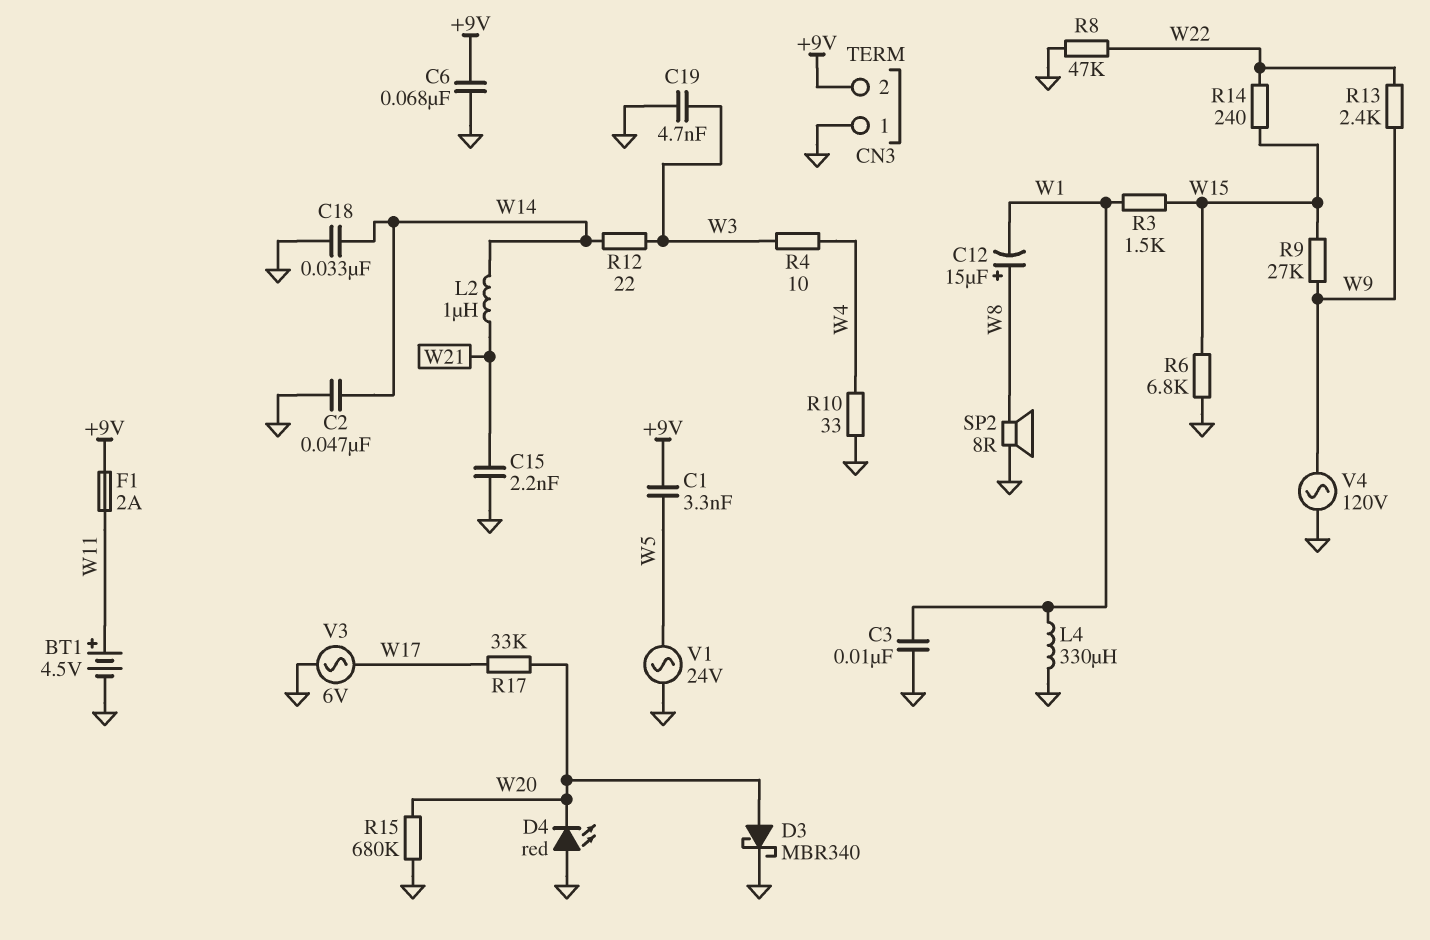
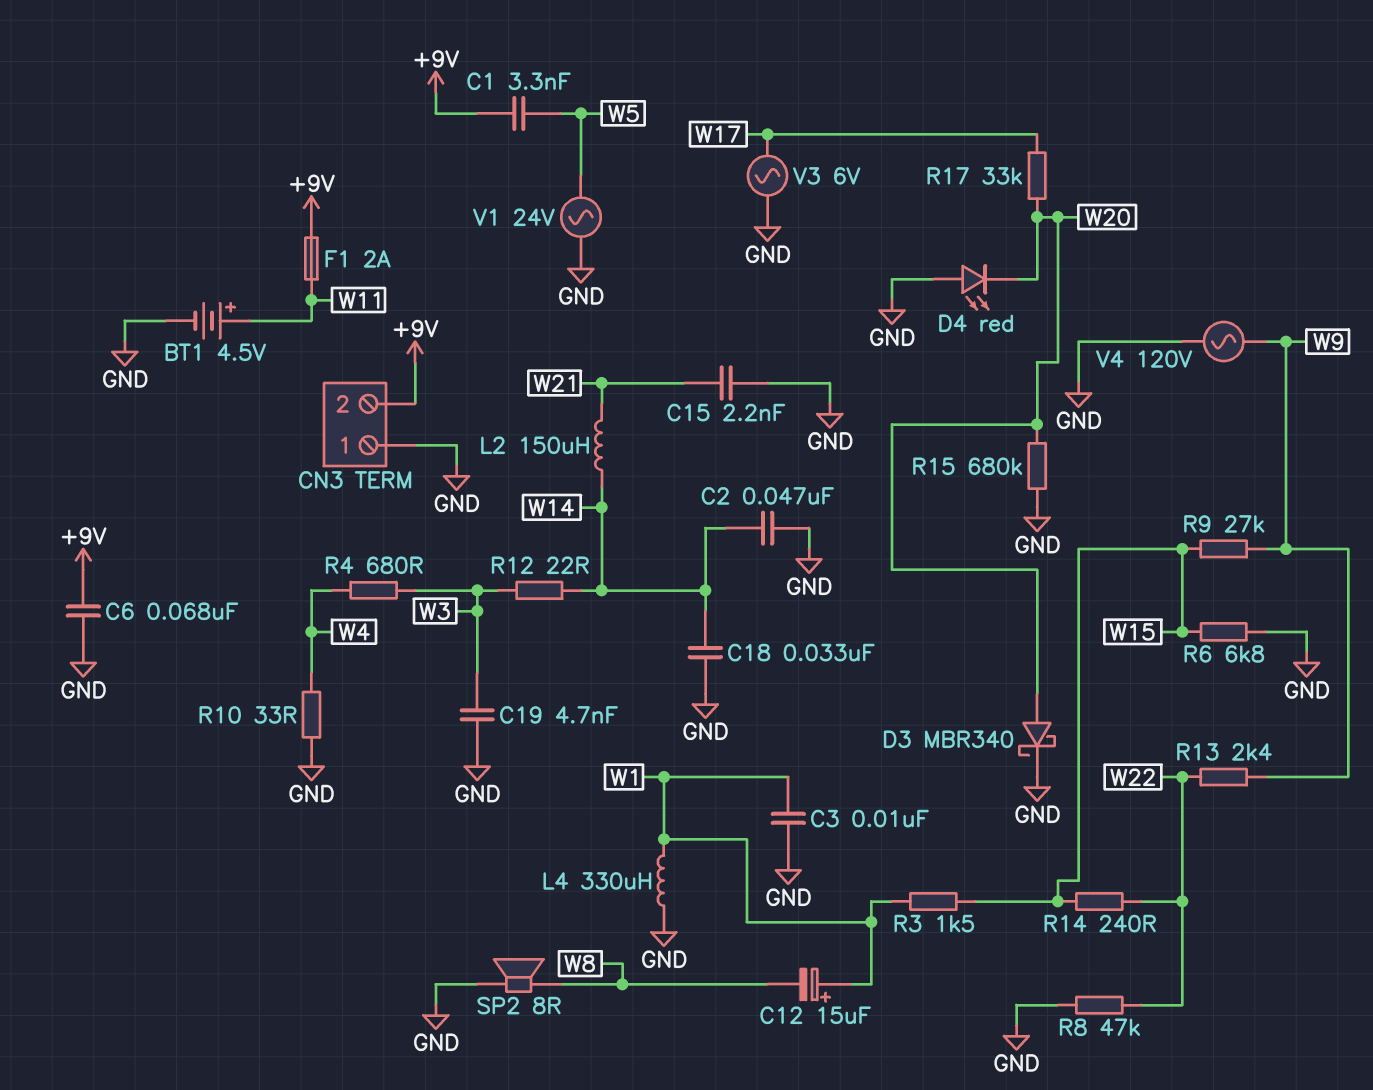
C12: 15uF (plus W8, minus W1) -> 15uF (plus W1, minus W8)
L2: 1uH (W14, W21) -> 150uH (W14, W21)
R4: 10 (W3, W4) -> 680 (W3, W4)

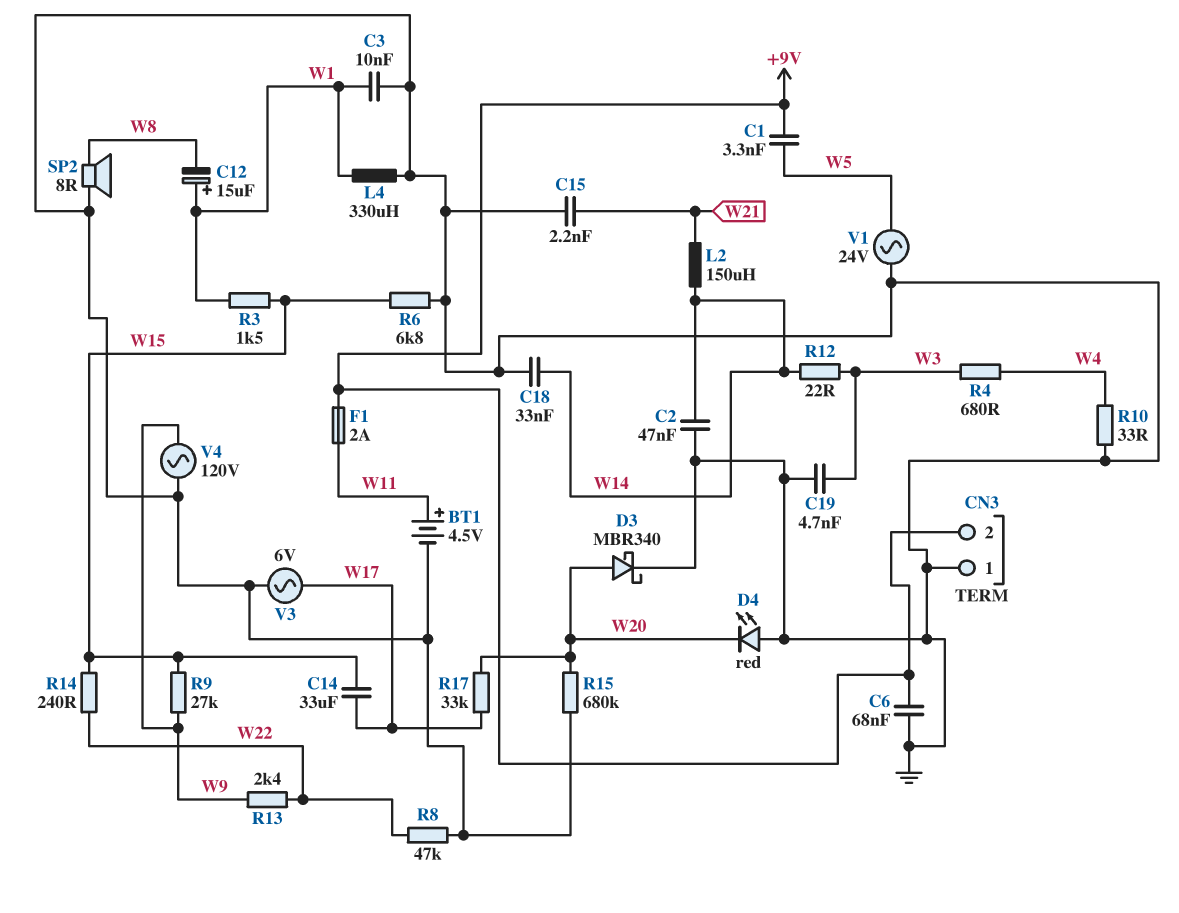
C14: none -> 33uF (W15, W17)

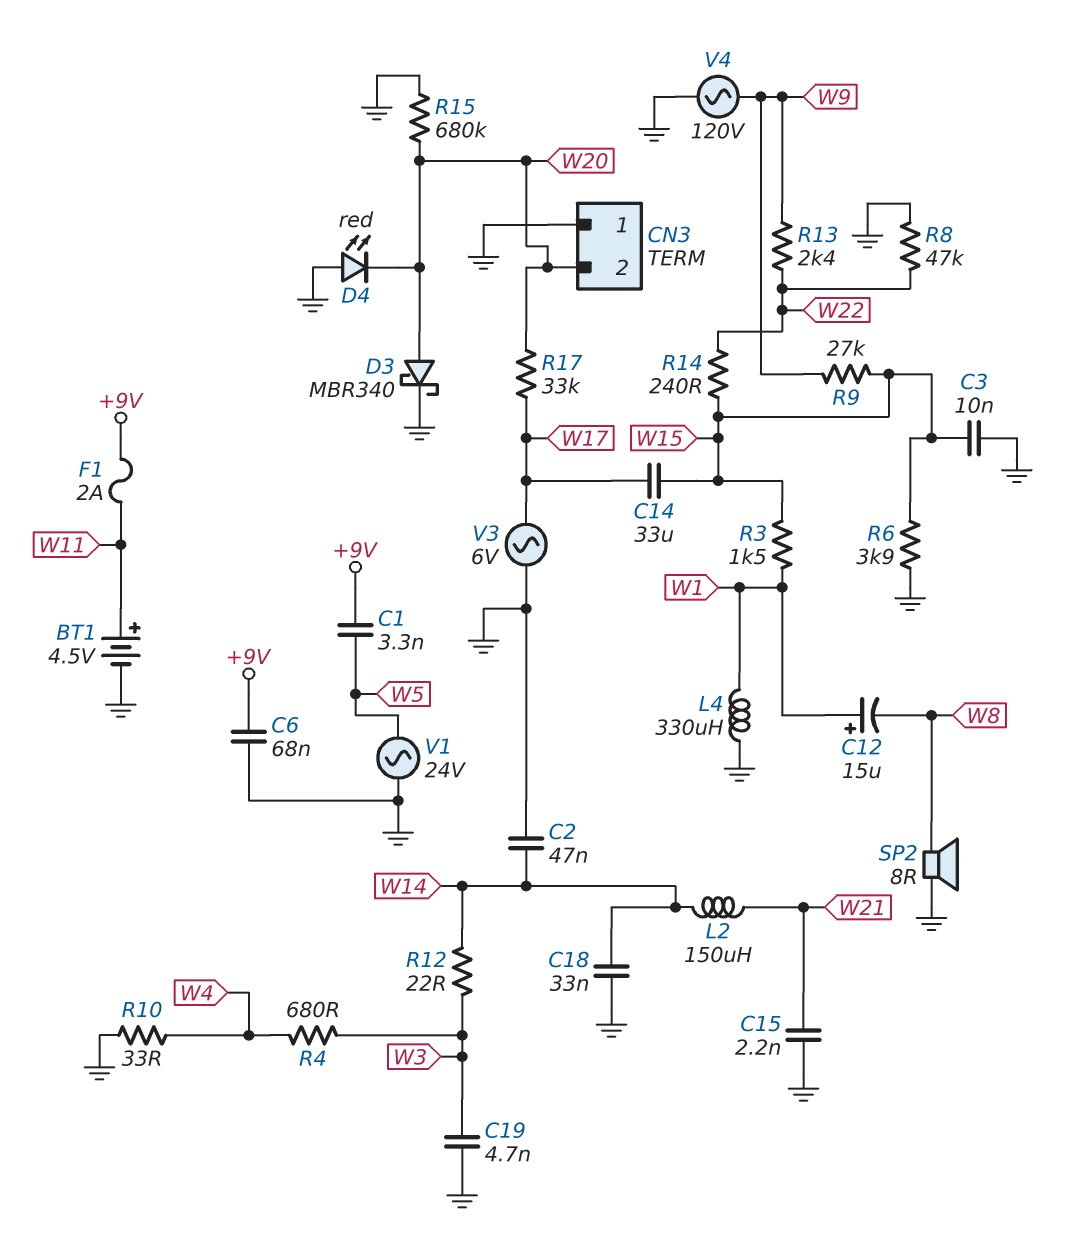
C3: 10nF (GND, W1) -> 10nF (GND, W15)
CN3 pin 2: +9V -> W20
R6: 6.8k (GND, W15) -> 3.9k (GND, W15)

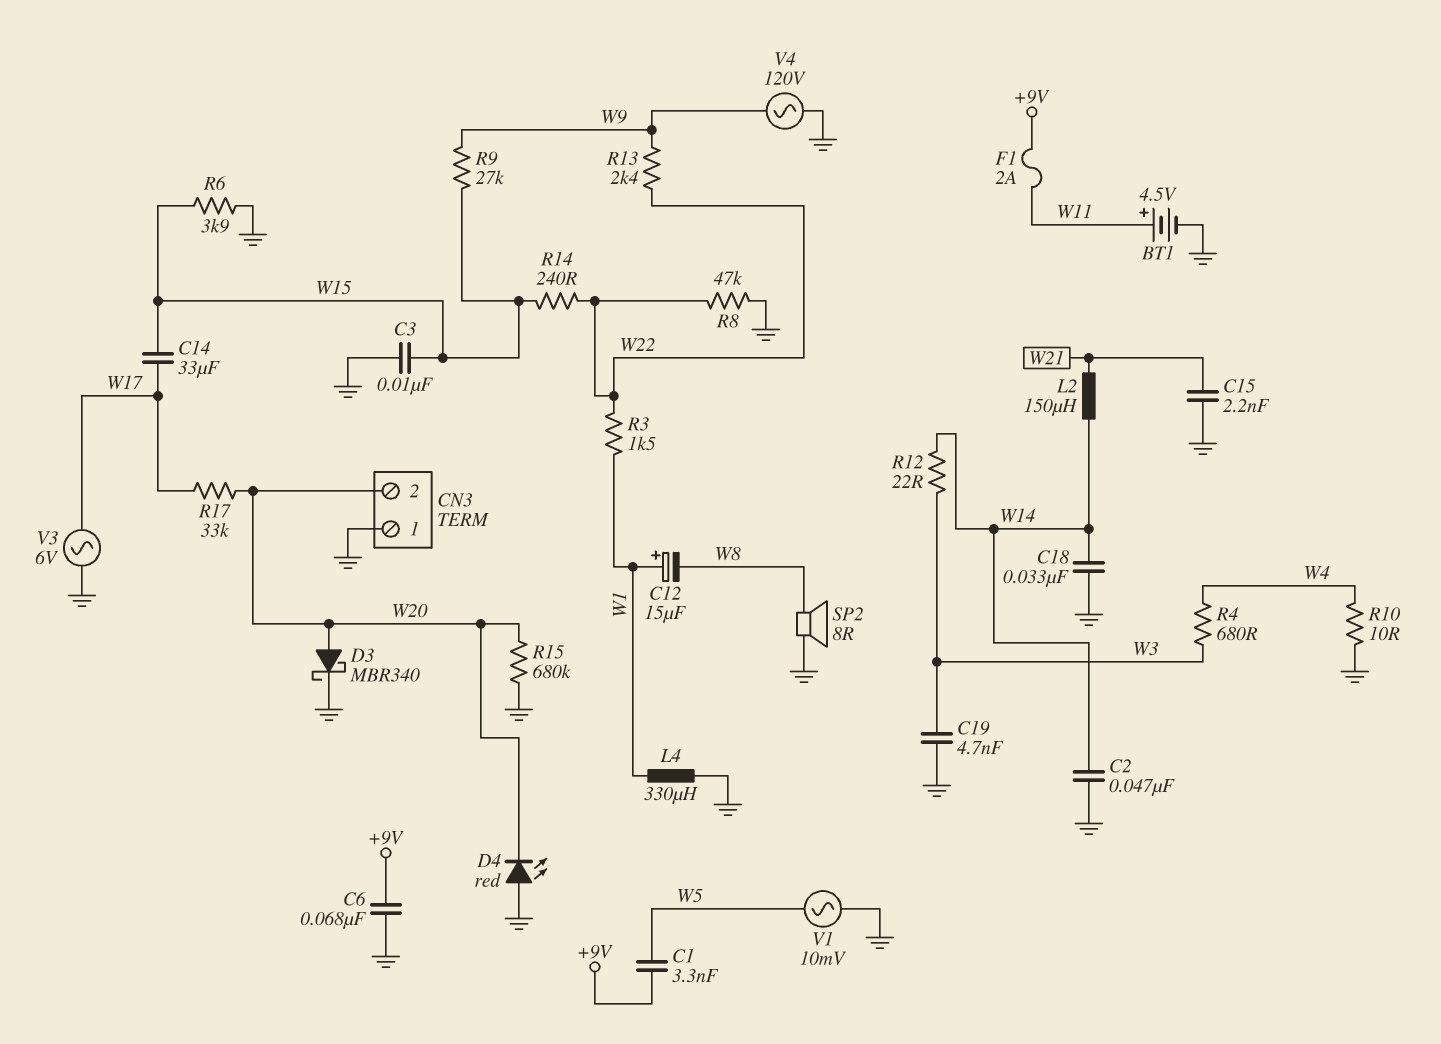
R3: 1.5k (W1, W15) -> 1.5k (W1, W22)
R10: 33 (GND, W4) -> 10 (GND, W4)
V1: AC 24V (GND, W5) -> AC 10mV (GND, W5)

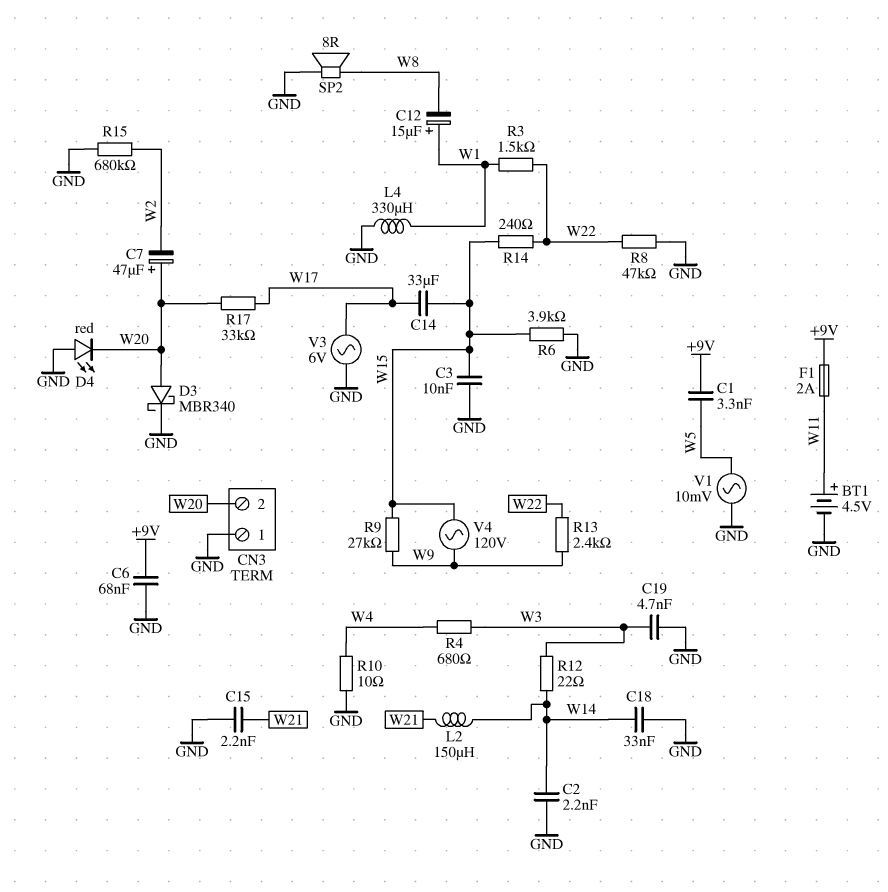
C2: 47nF (GND, W14) -> 2.2nF (GND, W14)
C7: none -> 47uF (plus W20, minus W2)
R15: 680k (GND, W20) -> 680k (GND, W2)
V4: AC 120V (GND, W9) -> AC 120V (W9, W15)

